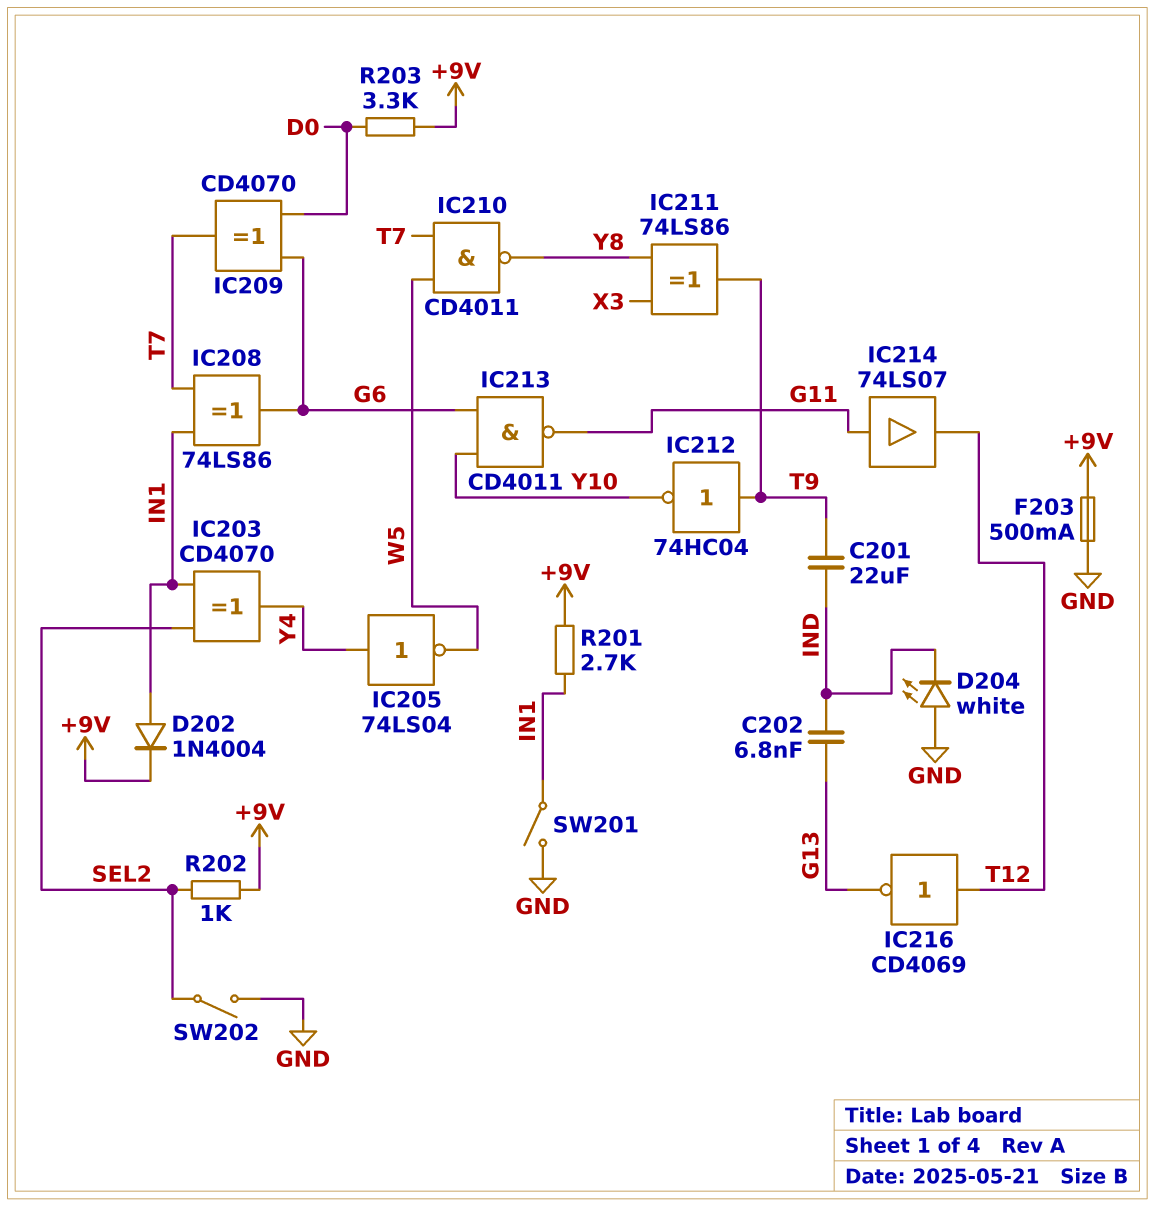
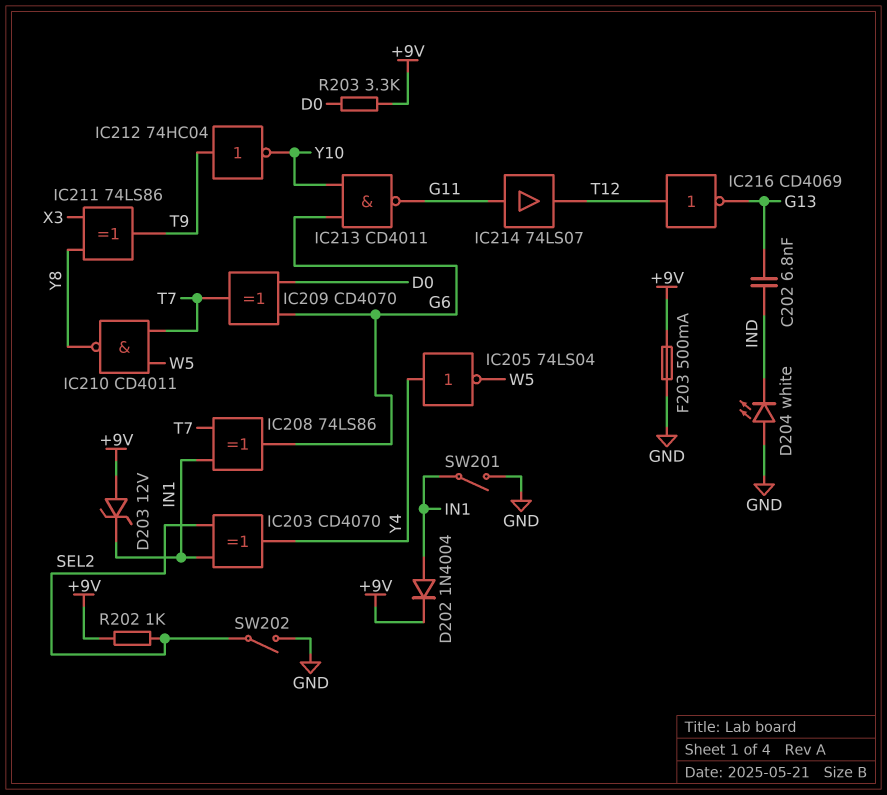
C201: 22uF (IND, T9) -> none
D203: none -> zener 12V (A +9V, K IN1)
R201: 2.7k (+9V, IN1) -> none

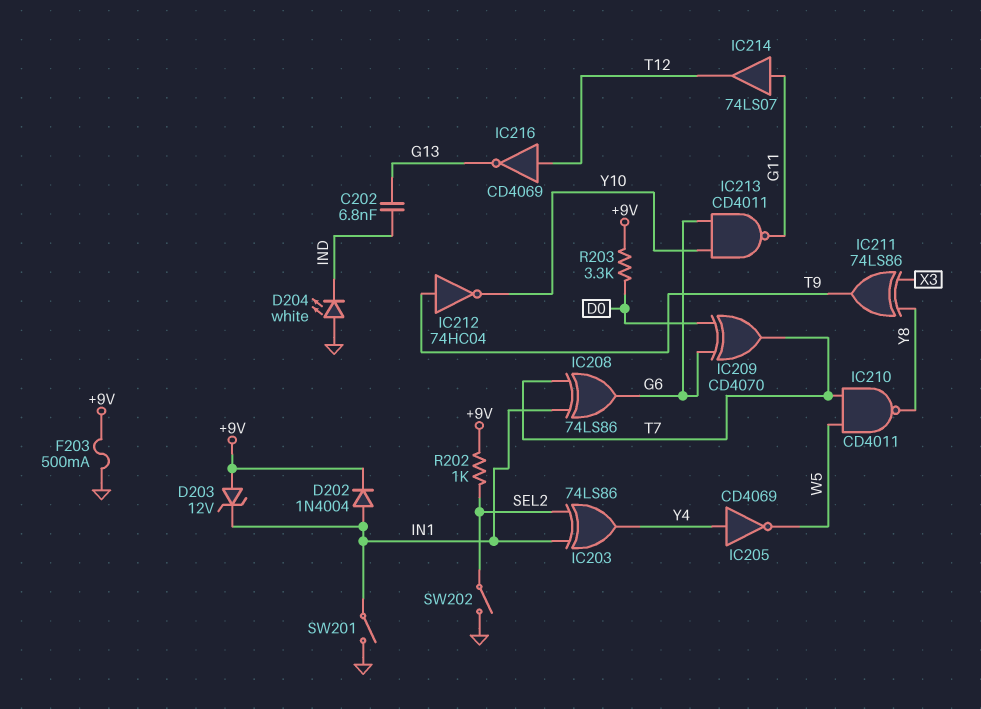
IC203: XOR CD4070 (in IN1, in SEL2, out Y4) -> XOR 74LS86 (in IN1, in SEL2, out Y4)
IC205: NOT 74LS04 (in Y4, out W5) -> NOT CD4069 (in Y4, out W5)

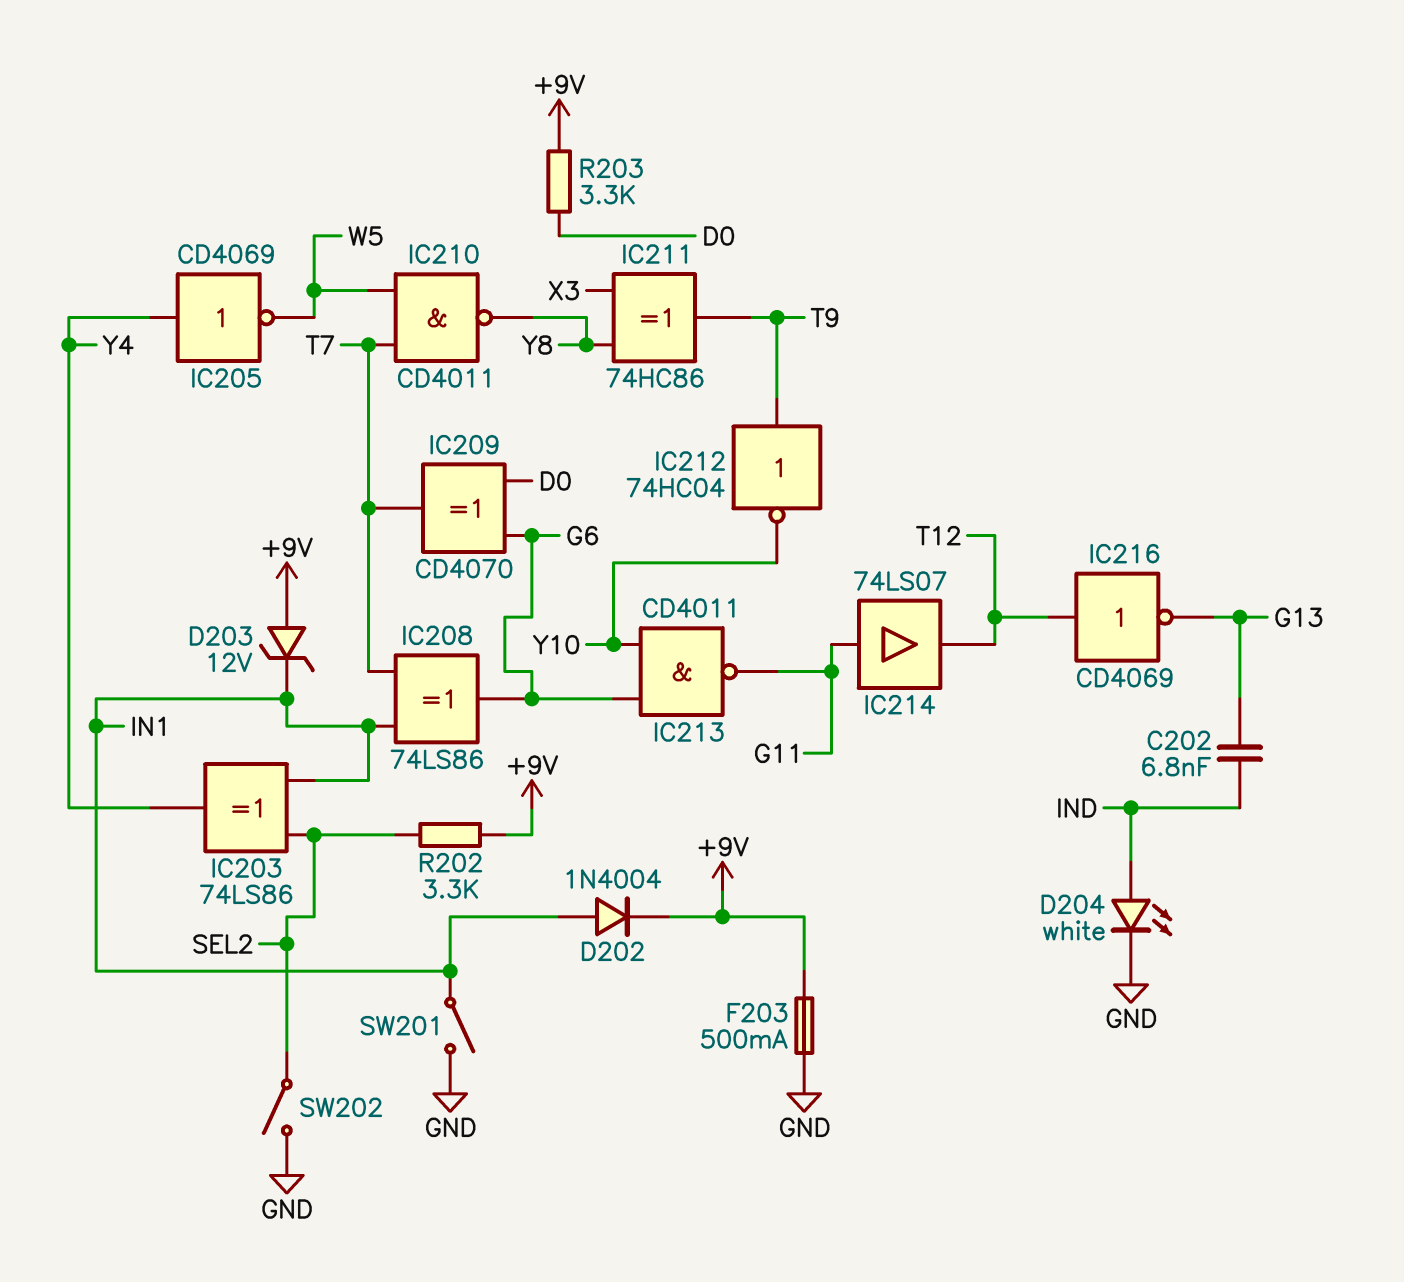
D204: LED white (A GND, K IND) -> LED white (A IND, K GND)
IC211: XOR 74LS86 (in X3, in Y8, out T9) -> XOR 74HC86 (in X3, in Y8, out T9)
R202: 1k (+9V, SEL2) -> 3.3k (+9V, SEL2)

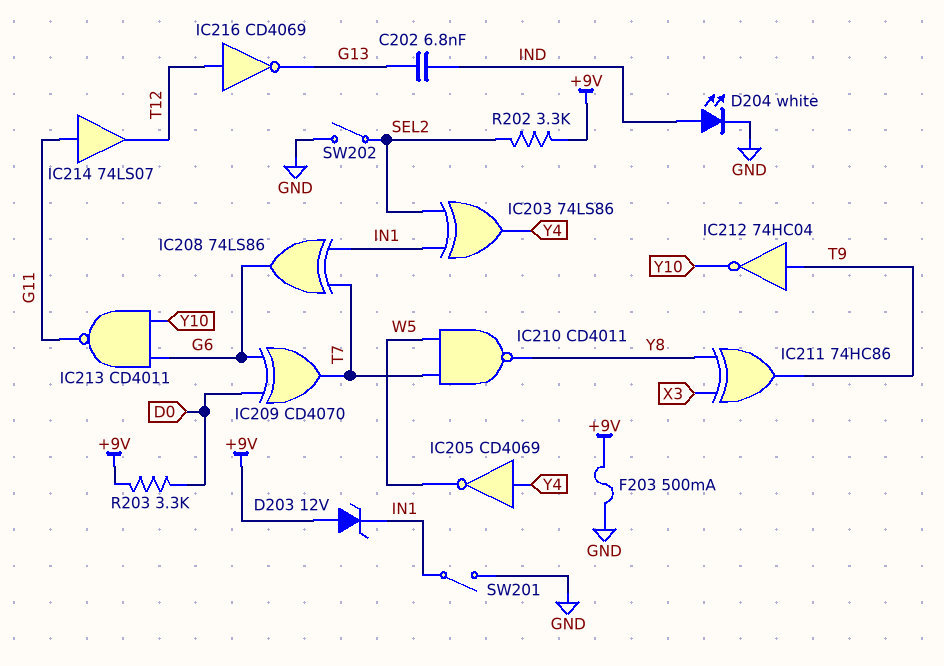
D202: diode 1N4004 (A IN1, K +9V) -> none

